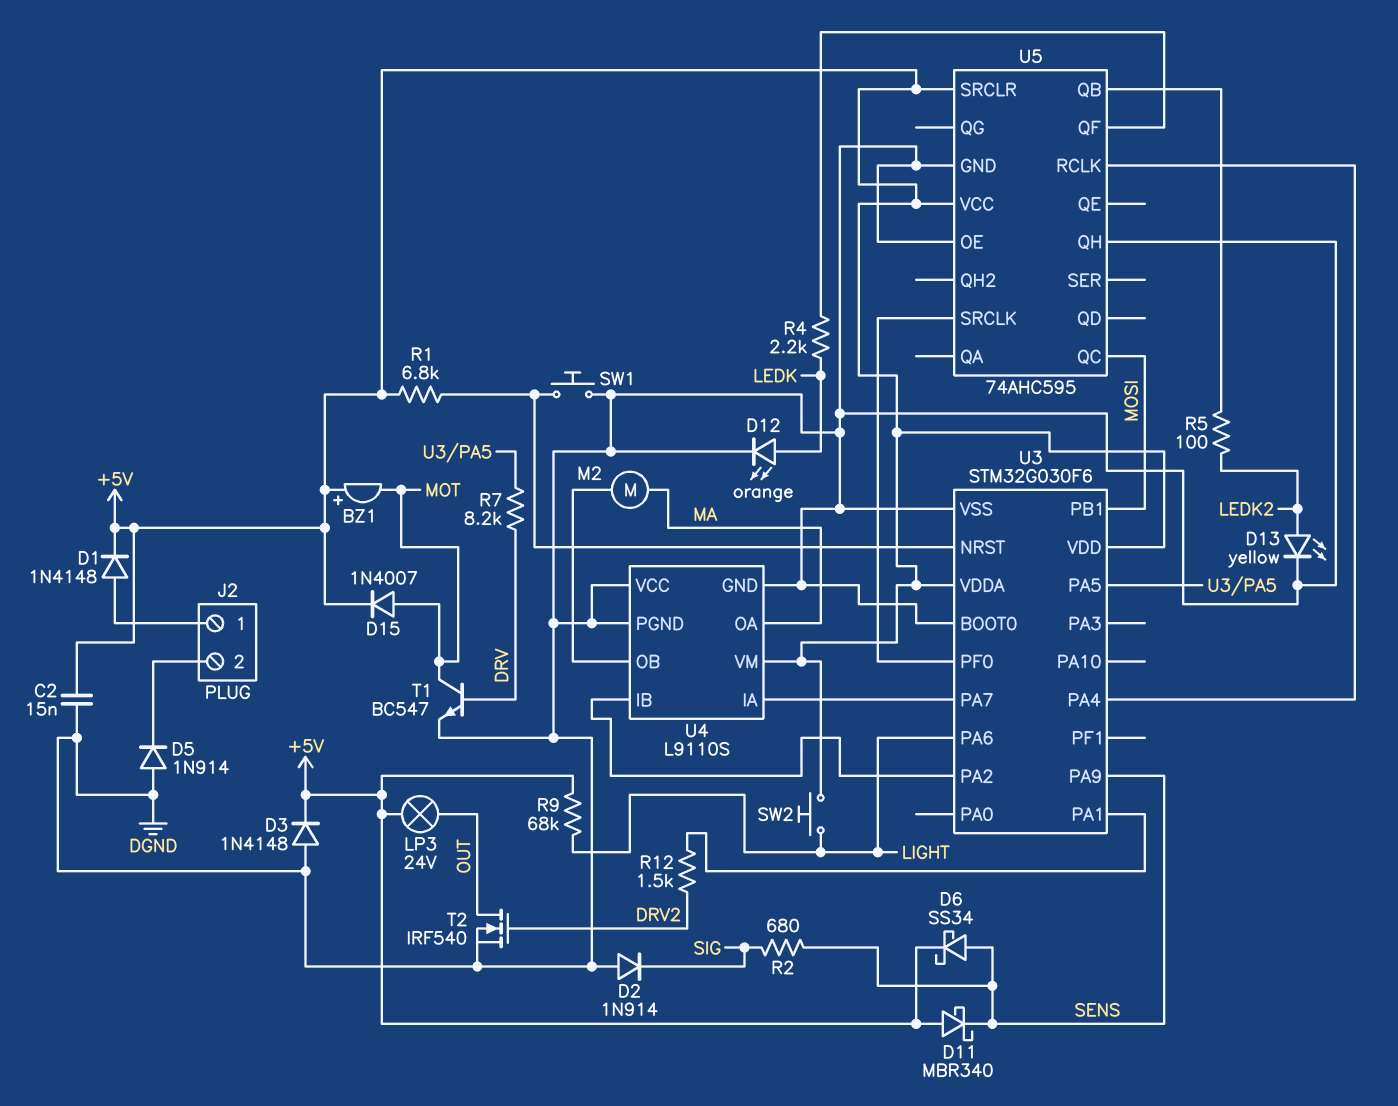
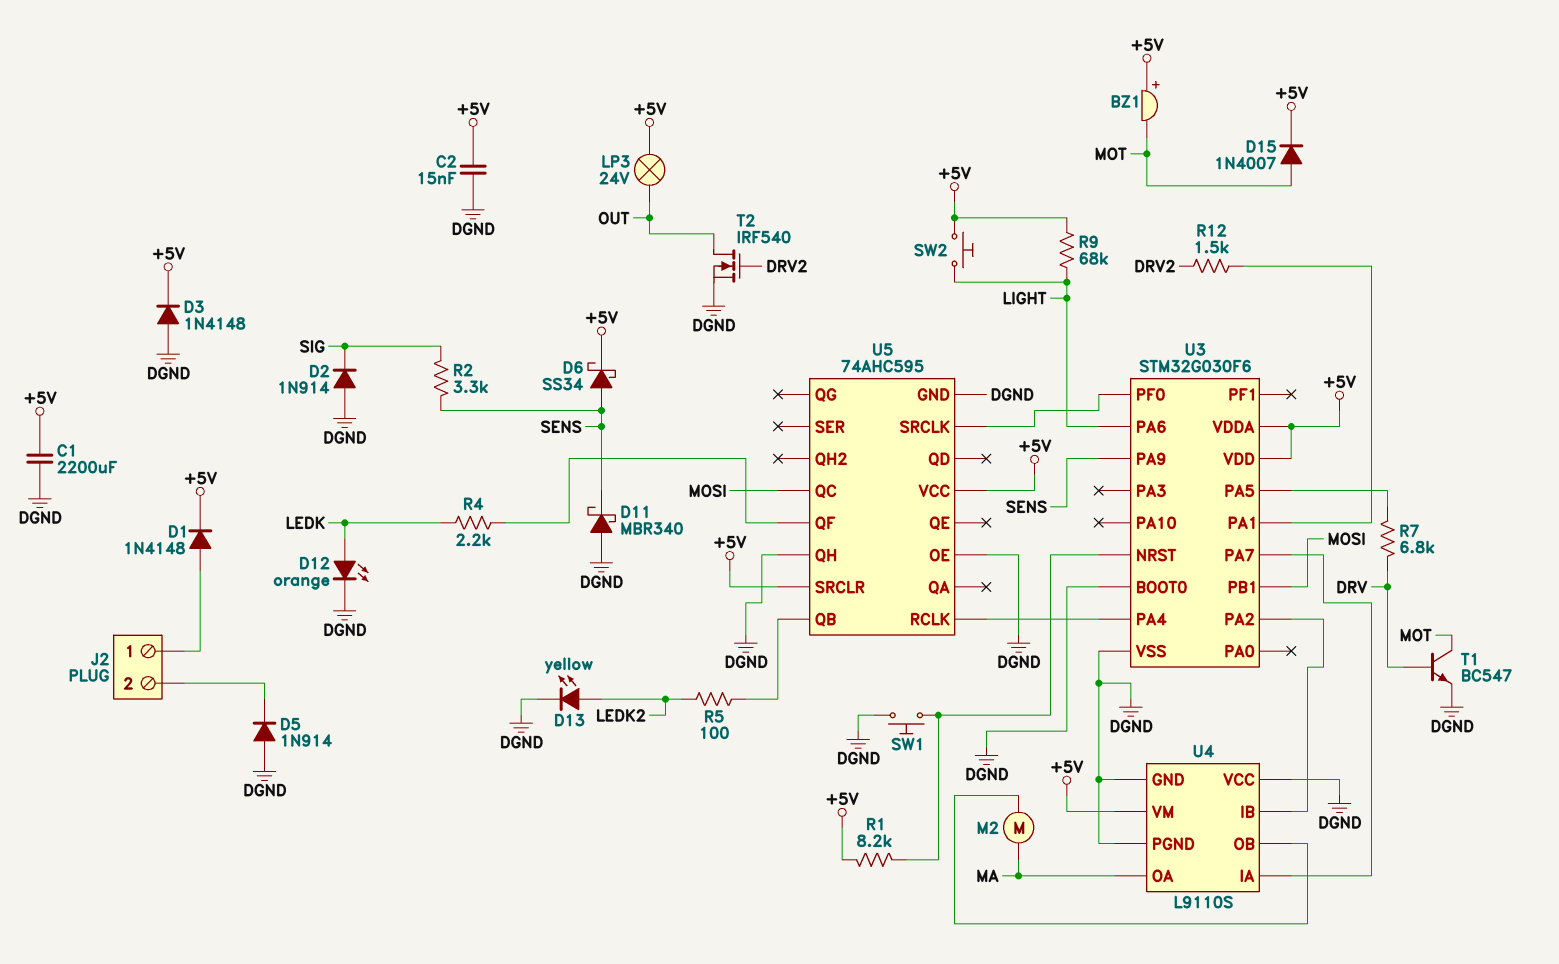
C1: none -> 2200uF (+5V, DGND)
D11: schottky MBR340 (A +5V, K SENS) -> schottky MBR340 (A DGND, K SENS)
R1: 6.8k (+5V, U3/NRST) -> 8.2k (+5V, U3/NRST)
R2: 680 (SENS, SIG) -> 3.3k (SENS, SIG)
R7: 8.2k (DRV, U3/PA5) -> 6.8k (DRV, U3/PA5)

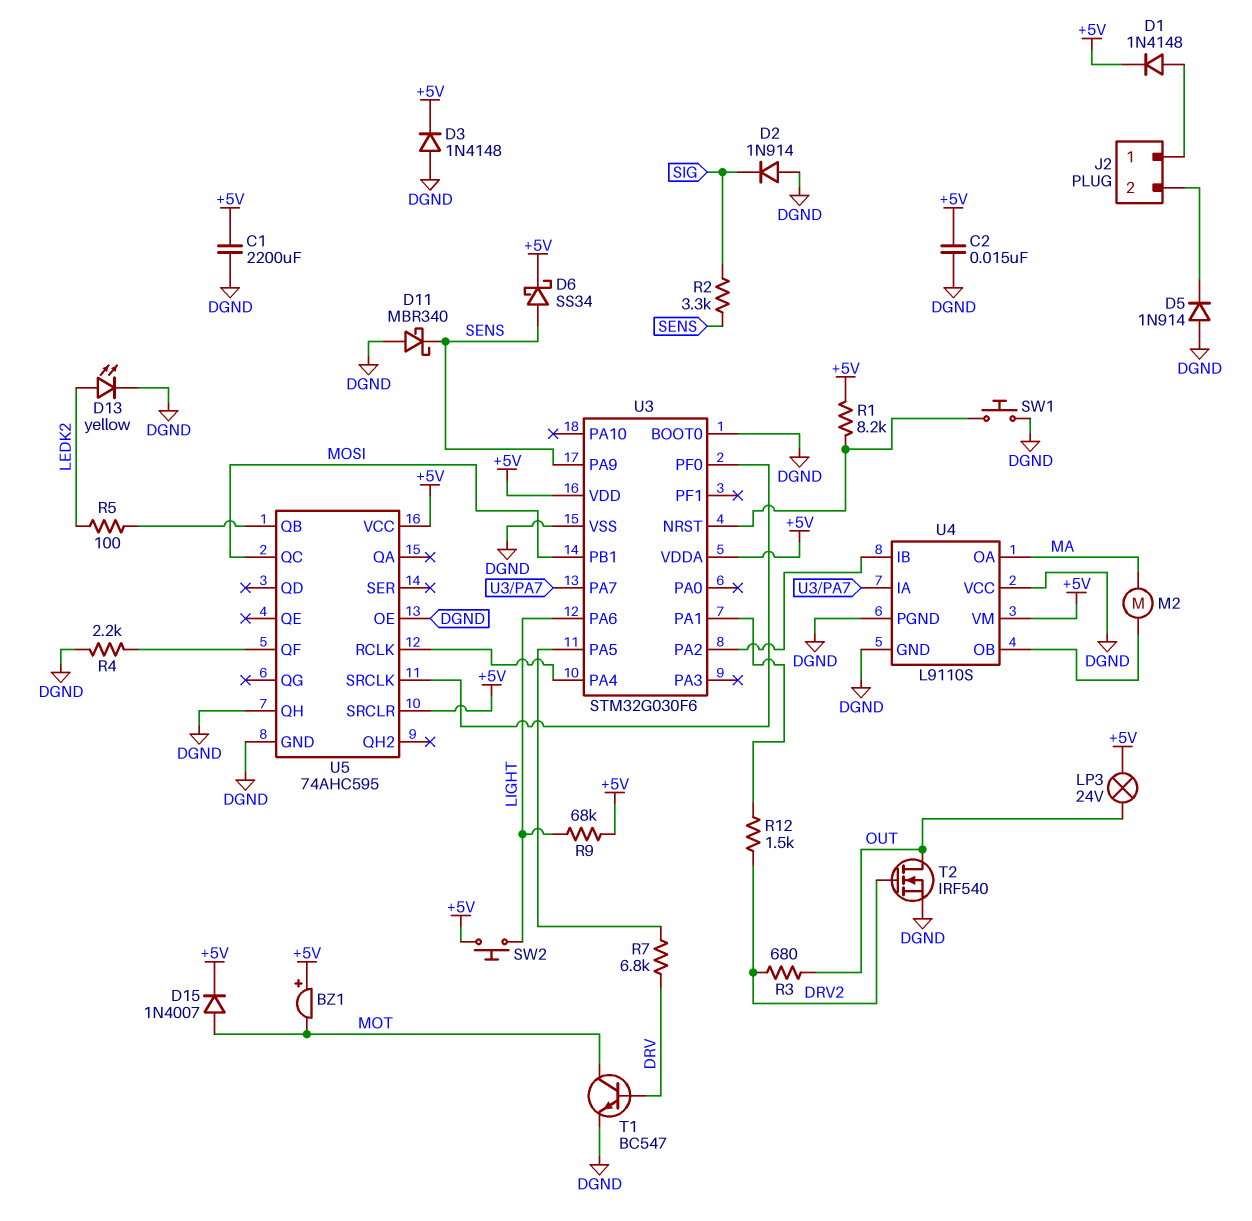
D12: LED orange (A LEDK, K DGND) -> none
R3: none -> 680 (DRV2, OUT)
R4: 2.2k (LEDK, U5/QF) -> 2.2k (DGND, U5/QF)

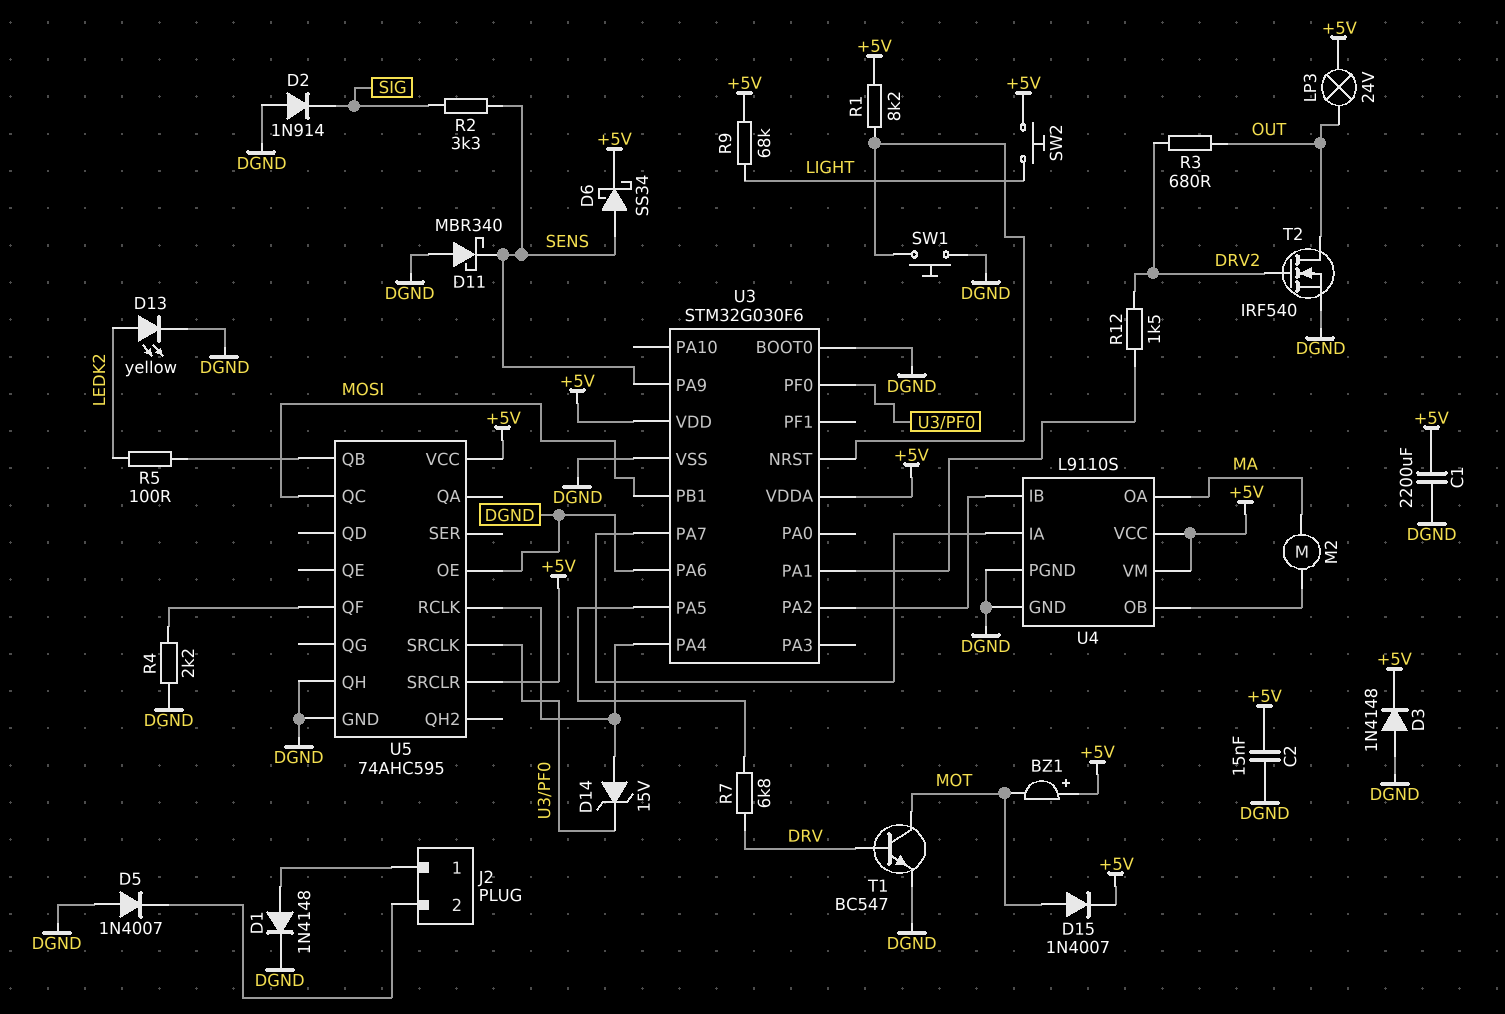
D1: diode 1N4148 (A J2/1, K +5V) -> diode 1N4148 (A J2/1, K DGND)
D5: diode 1N914 (A DGND, K J2/2) -> diode 1N4007 (A DGND, K J2/2)
D14: none -> zener 15V (A U3/PA4, K U3/PF0)
U3 pin PA6: LIGHT -> DGND
U4 pin VCC: DGND -> +5V

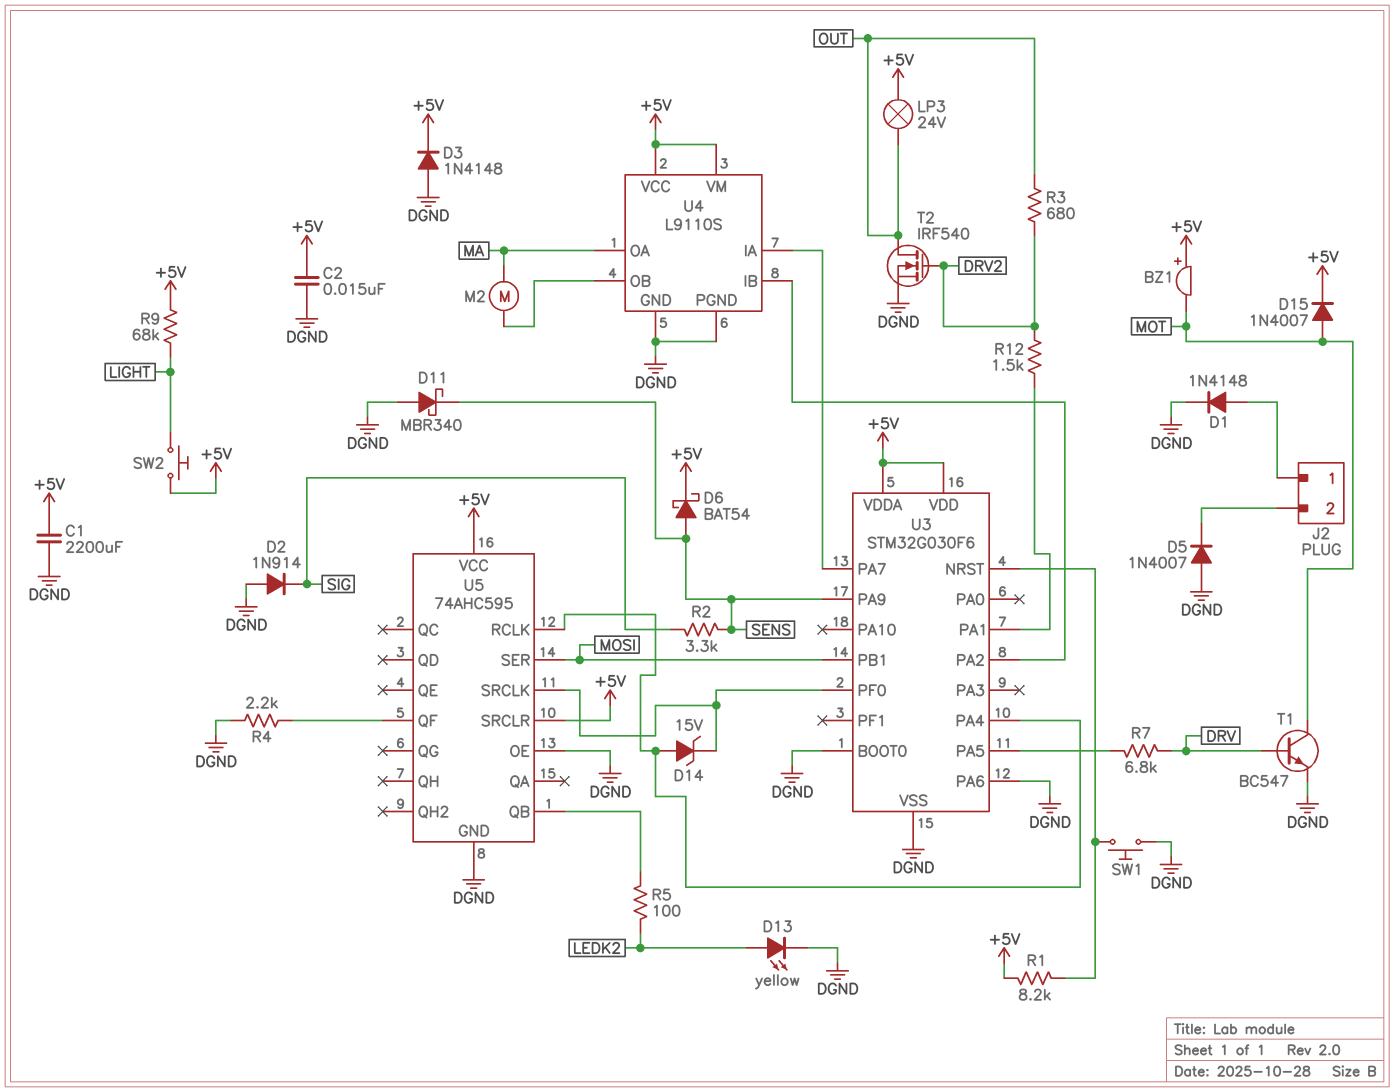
D6: schottky SS34 (A SENS, K +5V) -> schottky BAT54 (A SENS, K +5V)
U5 pin QC: MOSI -> none
U5 pin QH: DGND -> none
U5 pin SER: none -> MOSI

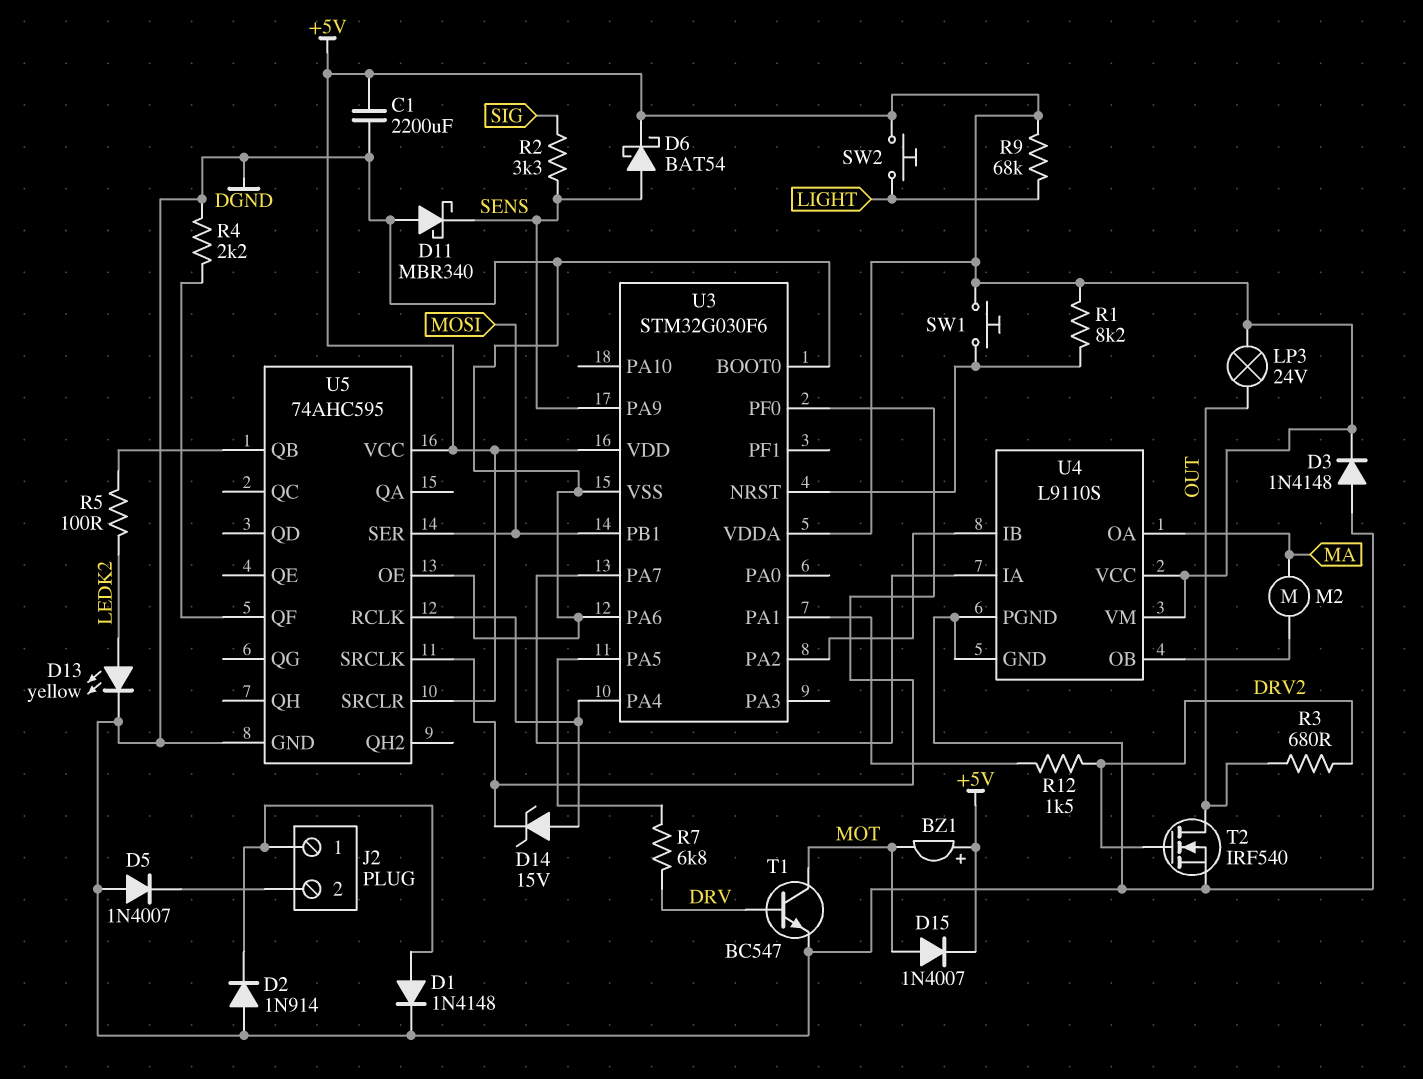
C2: 15nF (+5V, DGND) -> none
D2: diode 1N914 (A DGND, K SIG) -> diode 1N914 (A DGND, K J2/1)
SW1: button (DGND, U3/NRST) -> button (+5V, U3/NRST)

